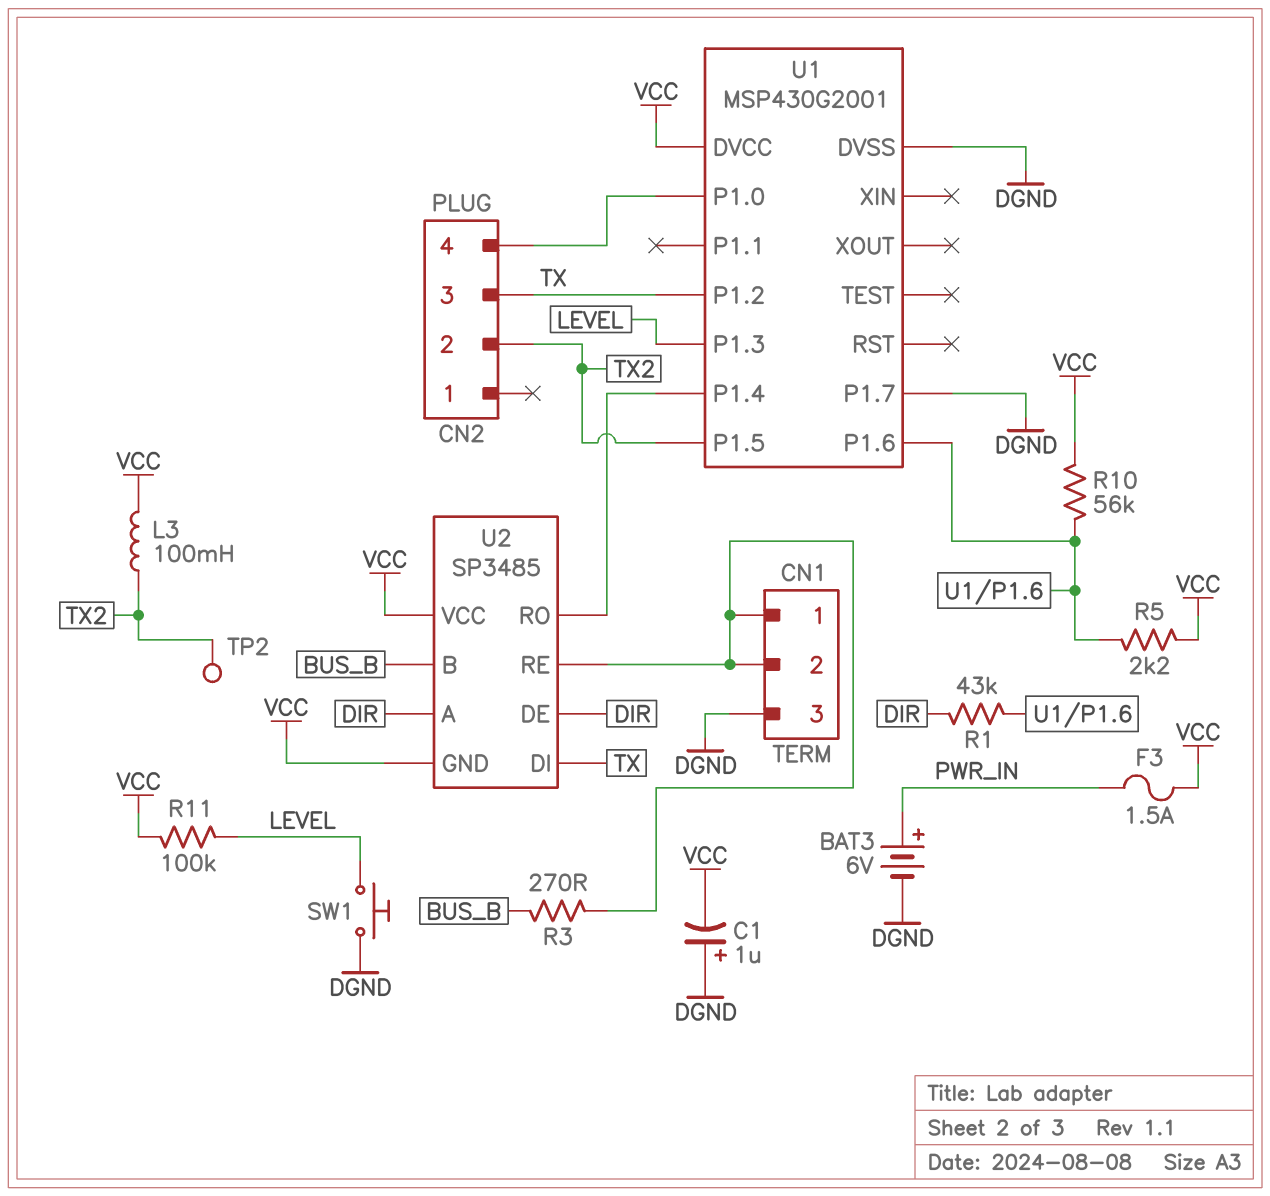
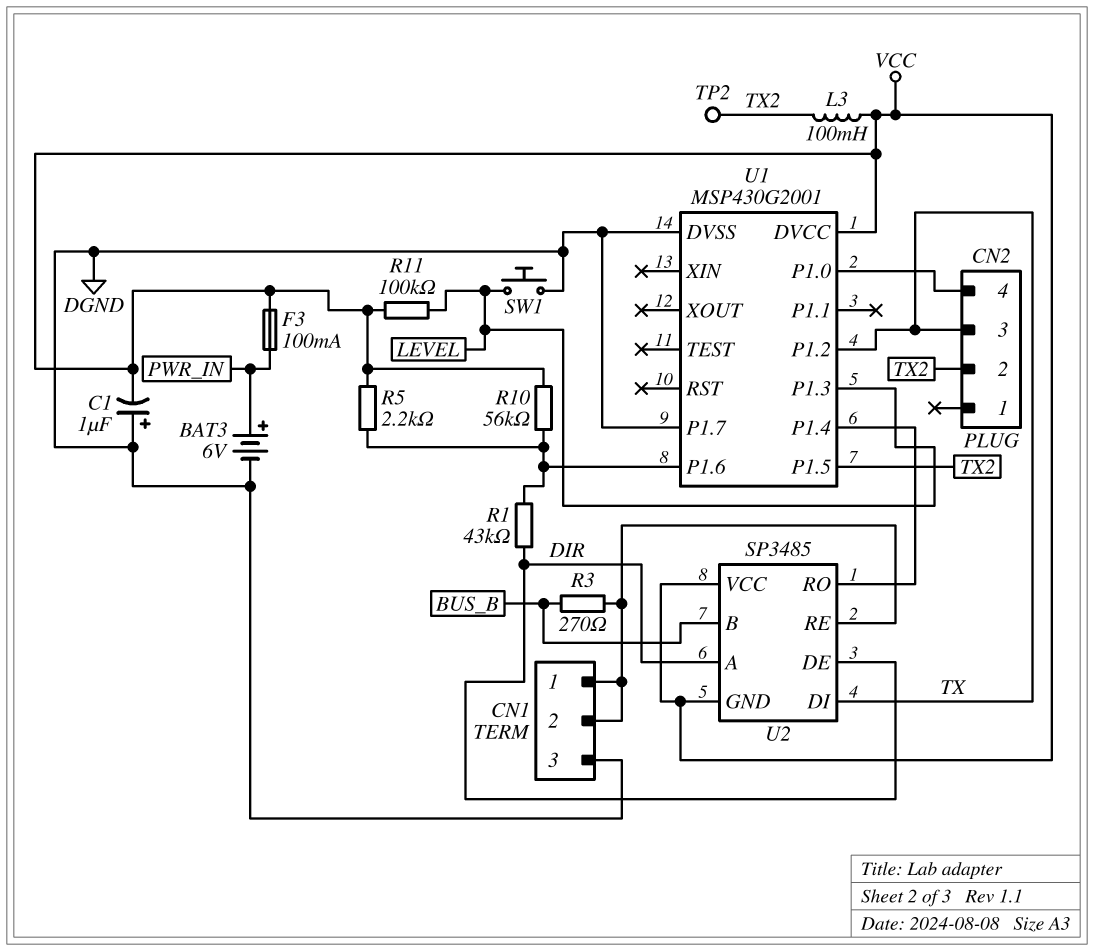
F3: 1.5A (PWR_IN, VCC) -> 100mA (PWR_IN, VCC)

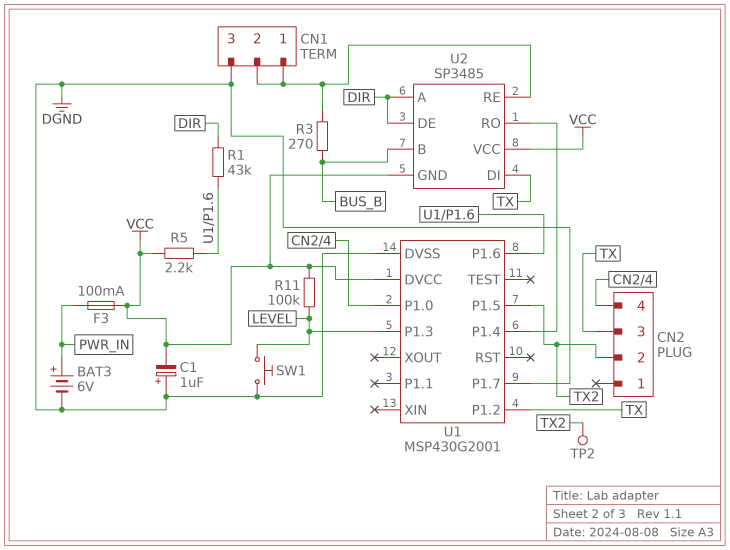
L3: 100mH (TX2, VCC) -> none
R10: 56k (U1/P1.6, VCC) -> none

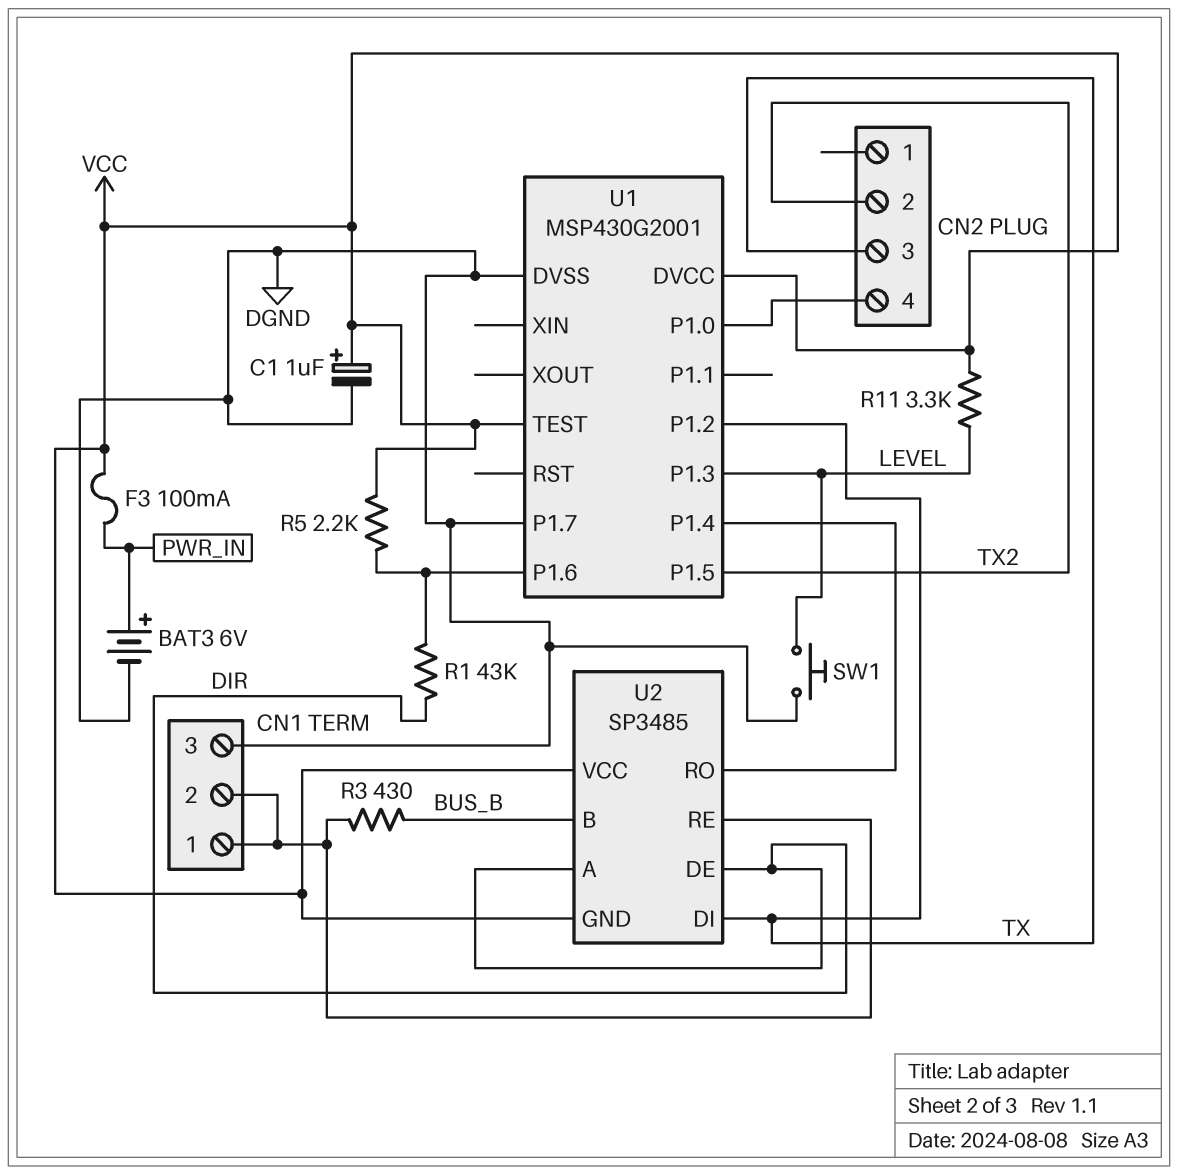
C1: 1uF (plus DGND, minus VCC) -> 1uF (plus VCC, minus DGND)
R3: 270 (BUS_B, CN1/1) -> 430 (BUS_B, CN1/1)
R11: 100k (LEVEL, VCC) -> 3.3k (LEVEL, VCC)
TP2: test point (TX2) -> none
U1 pin TEST: none -> VCC

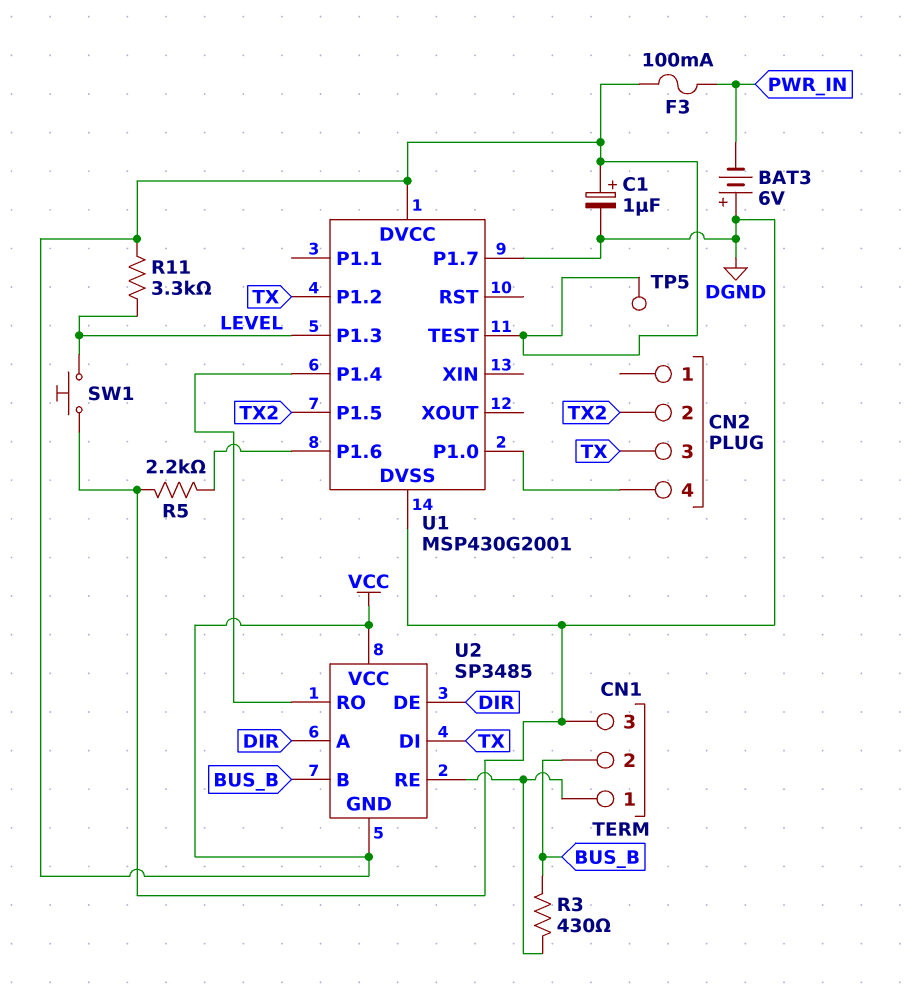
BAT3: 6V (plus PWR_IN, minus DGND) -> 6V (plus DGND, minus PWR_IN)
CN1 pin 2: CN1/1 -> BUS_B
R1: 43k (DIR, U1/P1.6) -> none
R5: 2.2k (U1/P1.6, VCC) -> 2.2k (DGND, U1/P1.6)
TP5: none -> test point (VCC)

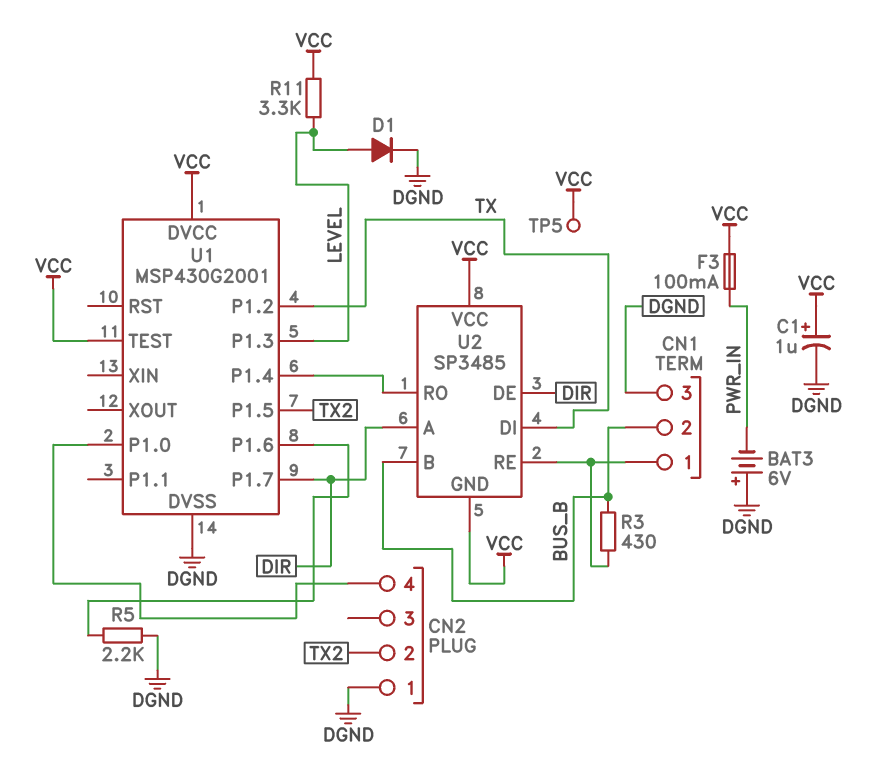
CN2 pin 1: none -> DGND
CN2 pin 3: TX -> none
D1: none -> diode (A LEVEL, K DGND)
SW1: button (DGND, LEVEL) -> none
U1 pin P1.7: DGND -> DIR

